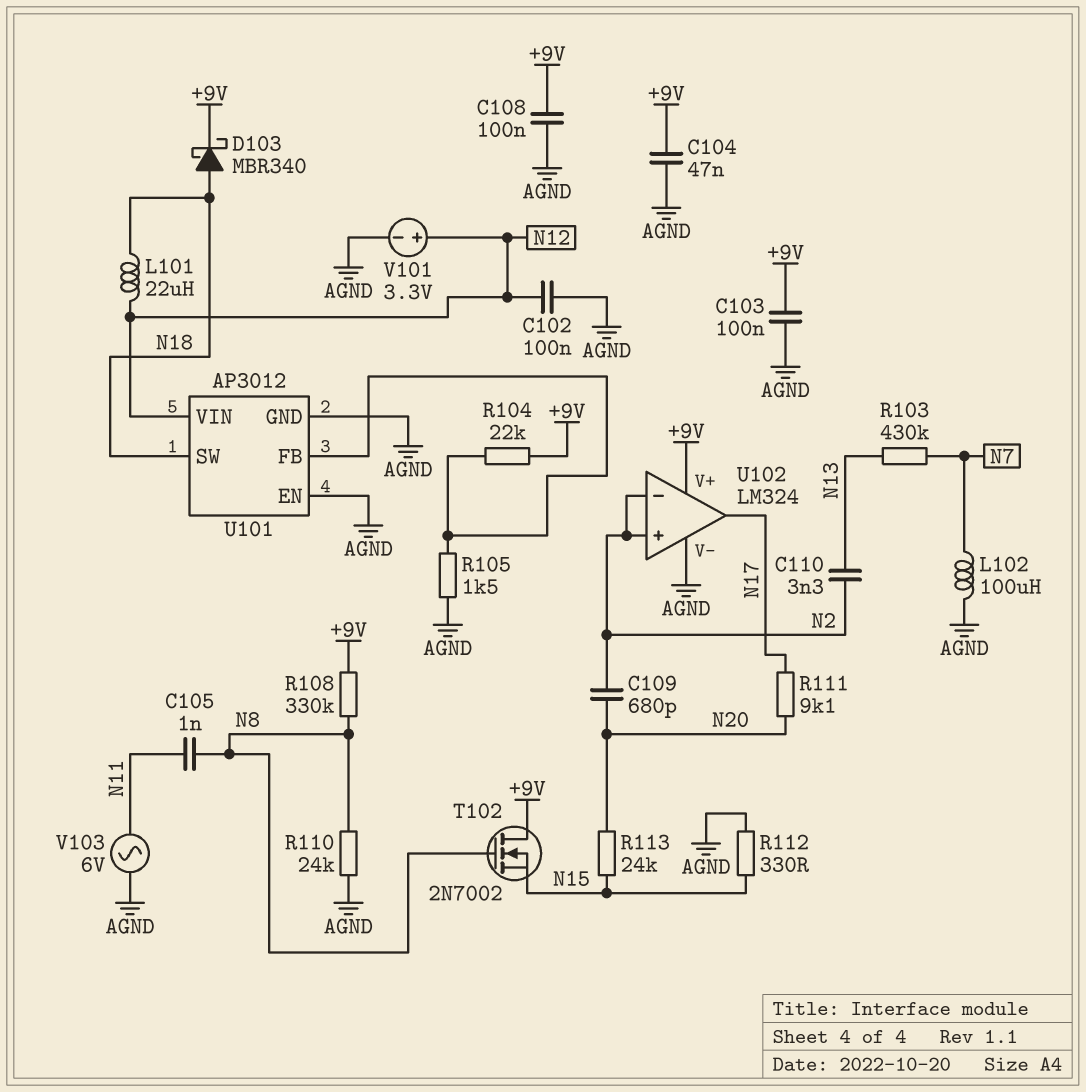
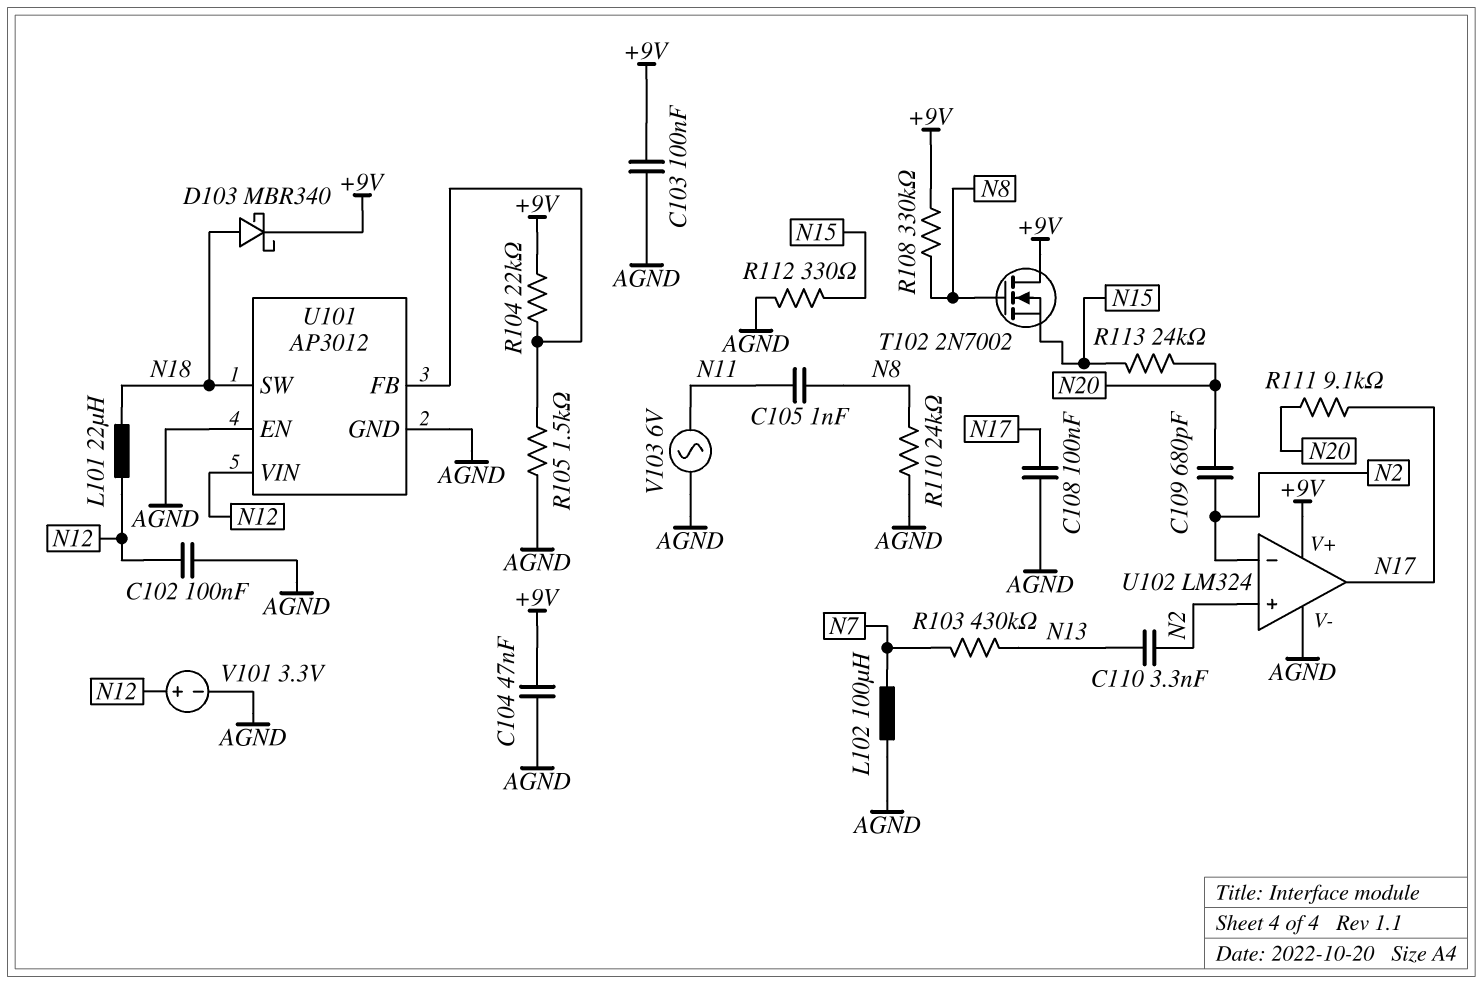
C108: 100nF (+9V, AGND) -> 100nF (AGND, N17)

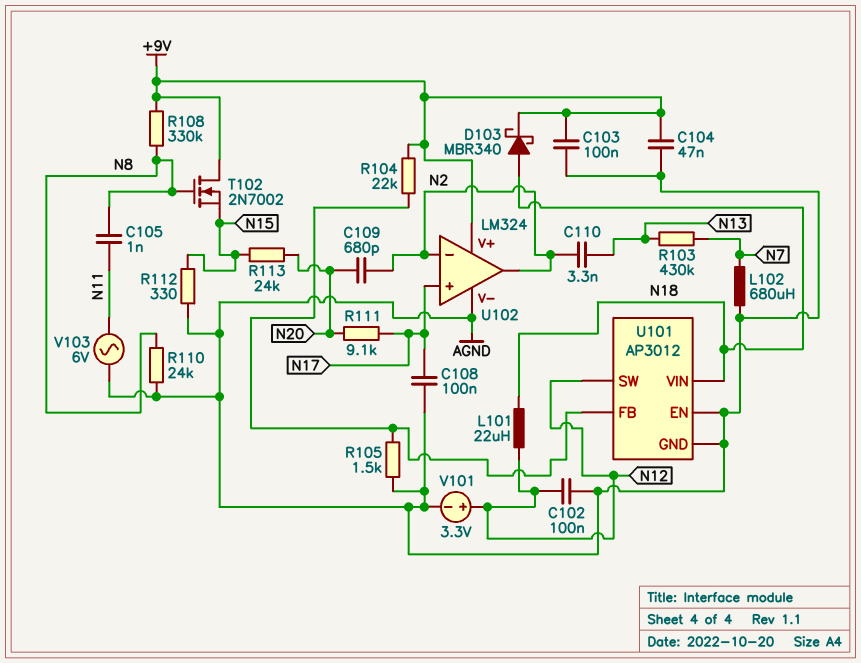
L102: 100uH (AGND, N7) -> 680uH (AGND, N7)
U101 pin SW: N18 -> N12
U101 pin VIN: N12 -> N18
U102 pin in+: N2 -> N17
U102 pin out: N17 -> N2

